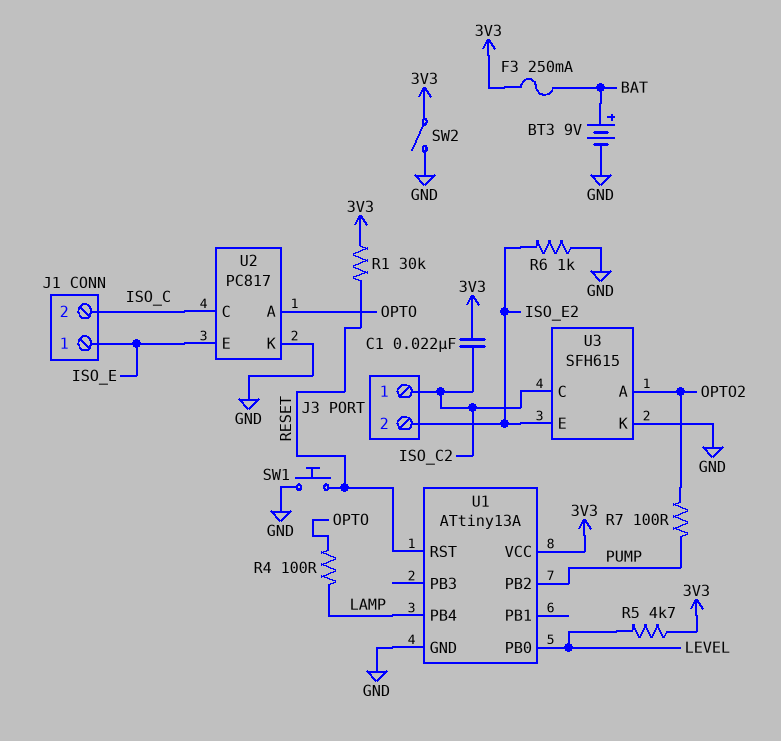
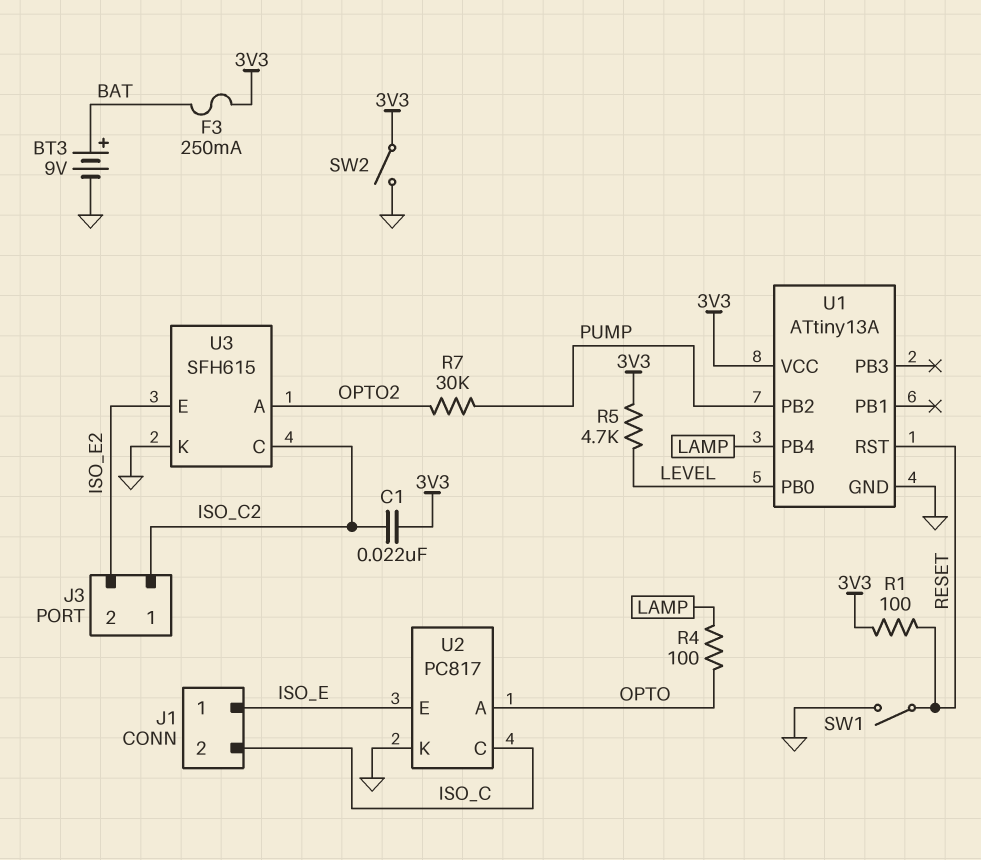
R1: 30k (3V3, RESET) -> 100 (3V3, RESET)
R6: 1k (GND, ISO_E2) -> none
R7: 100 (OPTO2, PUMP) -> 30k (OPTO2, PUMP)
SW1: button (GND, RESET) -> switch (GND, RESET)

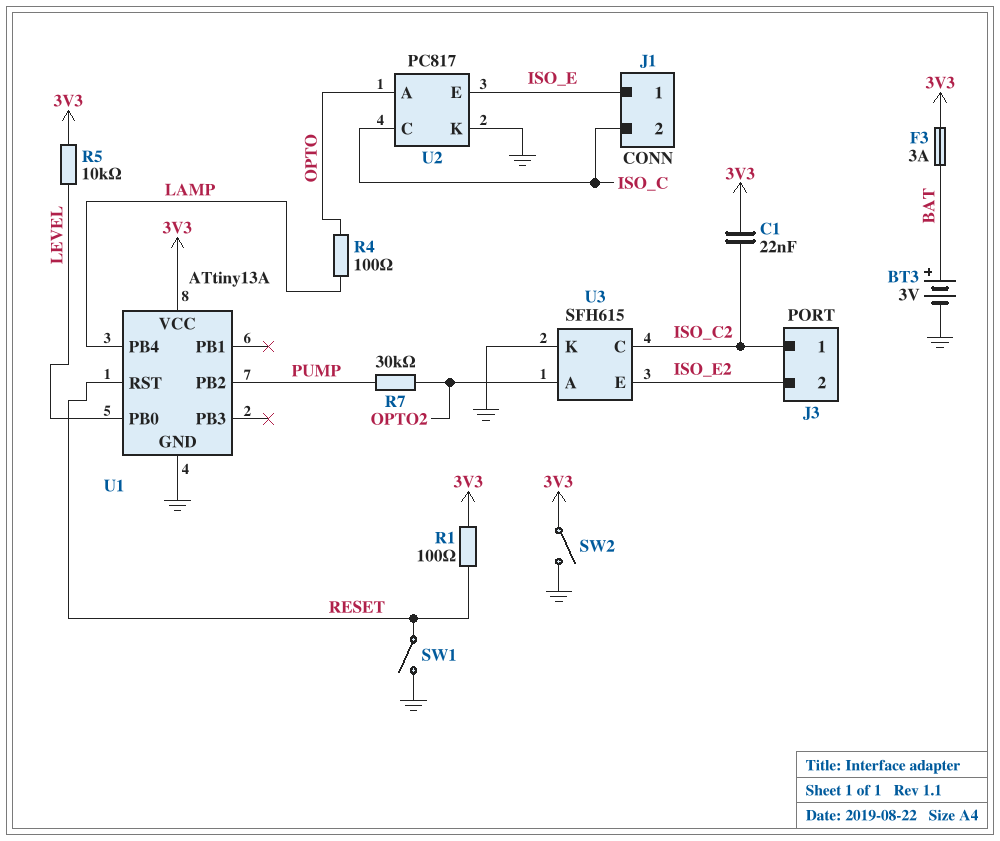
BT3: 9V (plus BAT, minus GND) -> 3V (plus BAT, minus GND)
F3: 250mA (3V3, BAT) -> 3A (3V3, BAT)
R5: 4.7k (3V3, LEVEL) -> 10k (3V3, LEVEL)

